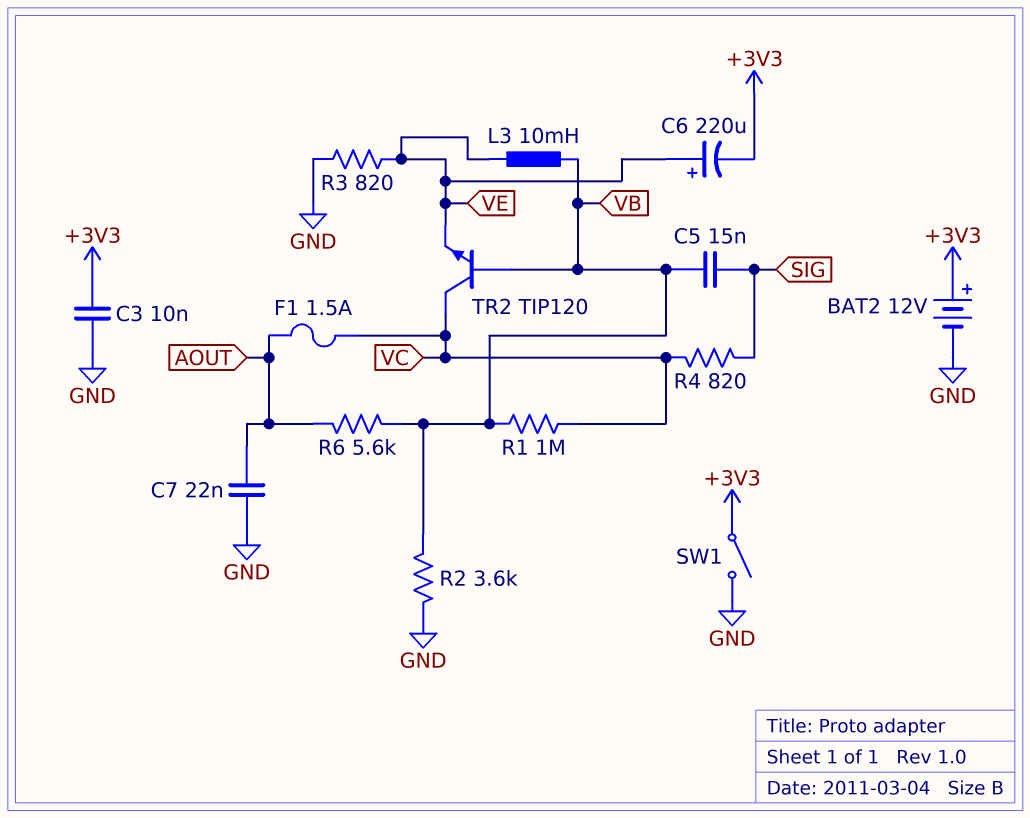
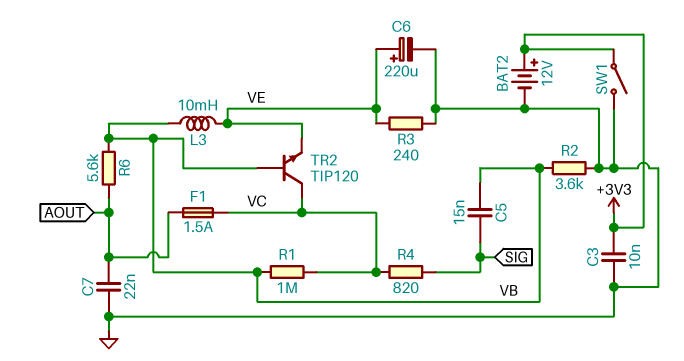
C6: 220uF (plus VE, minus +3V3) -> 220uF (plus VE, minus GND)
R3: 820 (GND, VE) -> 240 (GND, VE)

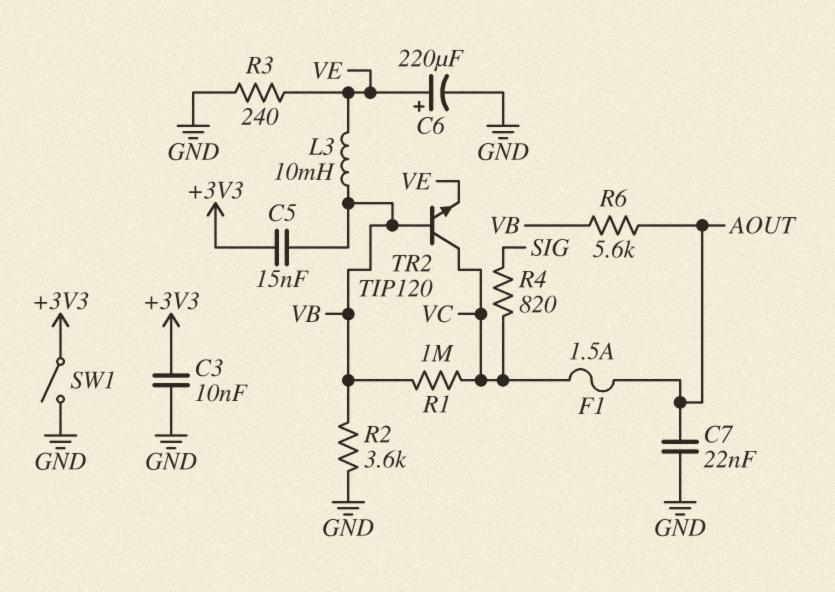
BAT2: 12V (plus +3V3, minus GND) -> none
C5: 15nF (SIG, VB) -> 15nF (+3V3, VB)

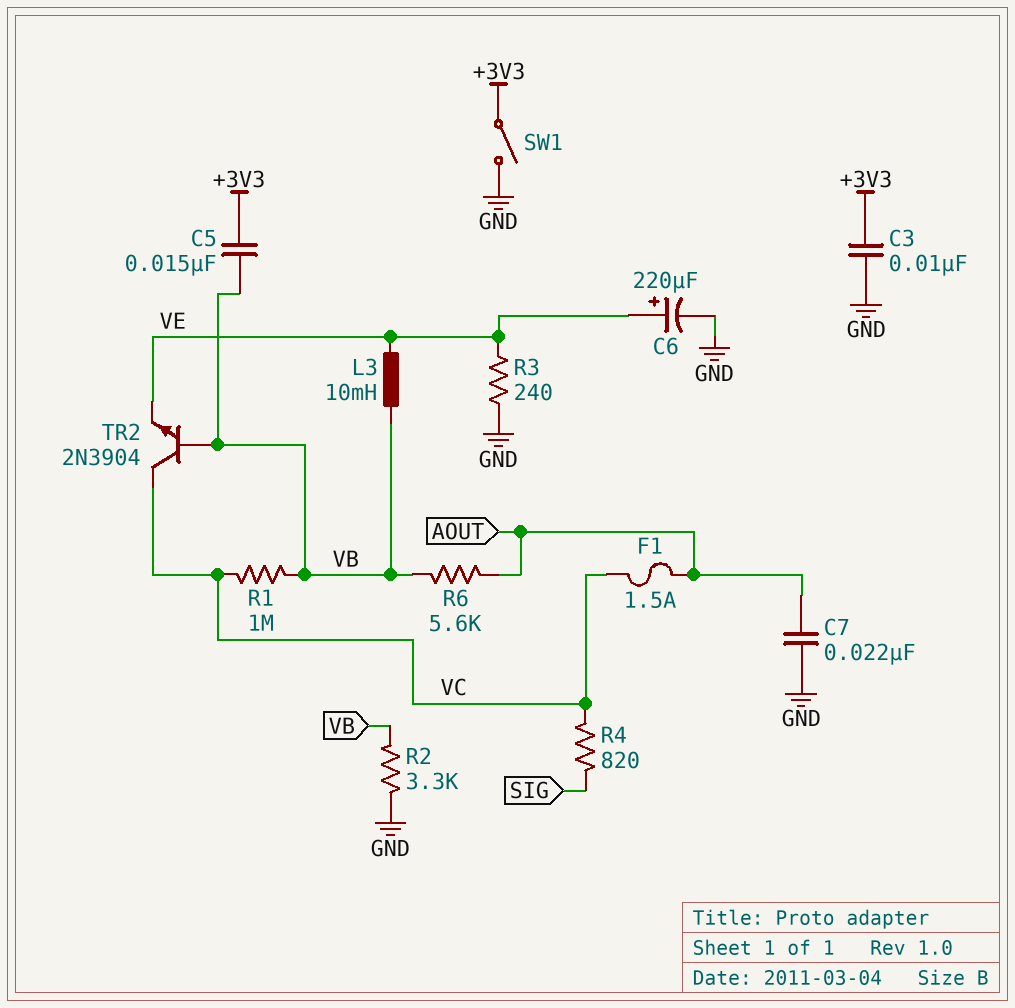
R2: 3.6k (GND, VB) -> 3.3k (GND, VB)
TR2: NPN TIP120 (B VB, C VC, E VE) -> NPN 2N3904 (B VB, C VC, E VE)

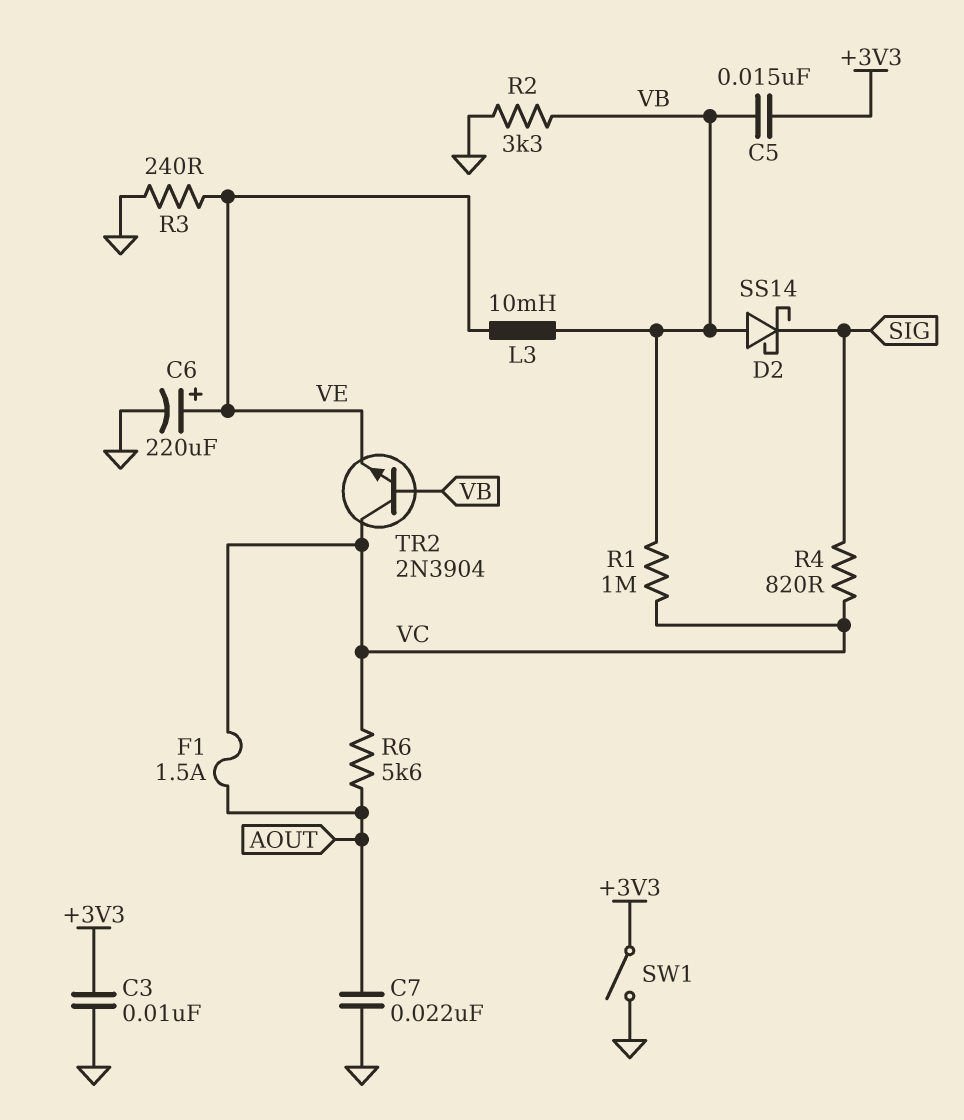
D2: none -> schottky SS14 (A VB, K SIG)
R6: 5.6k (AOUT, VB) -> 5.6k (AOUT, VC)

